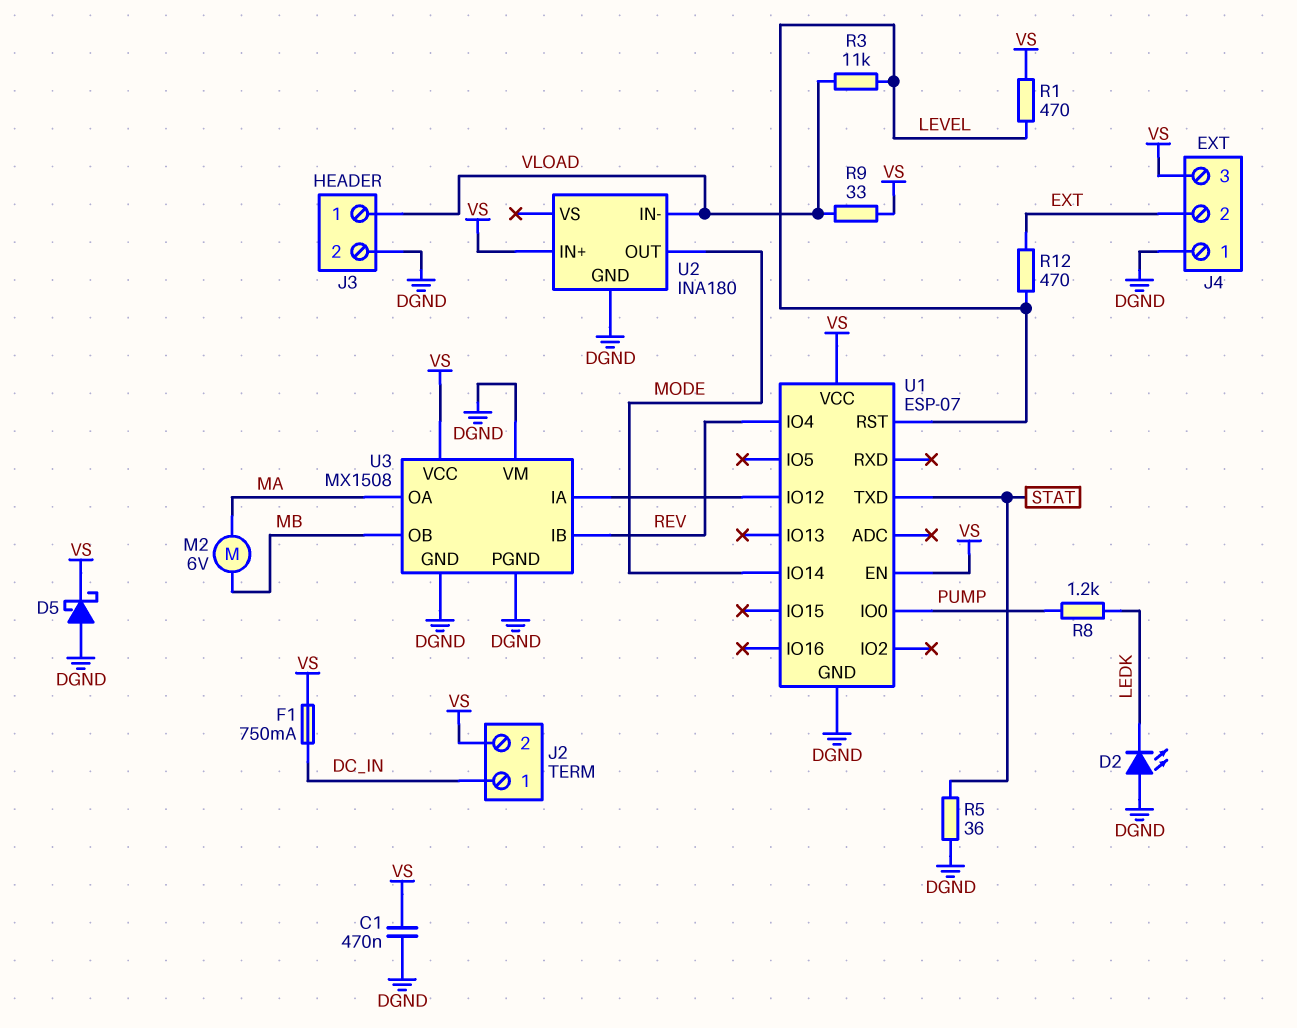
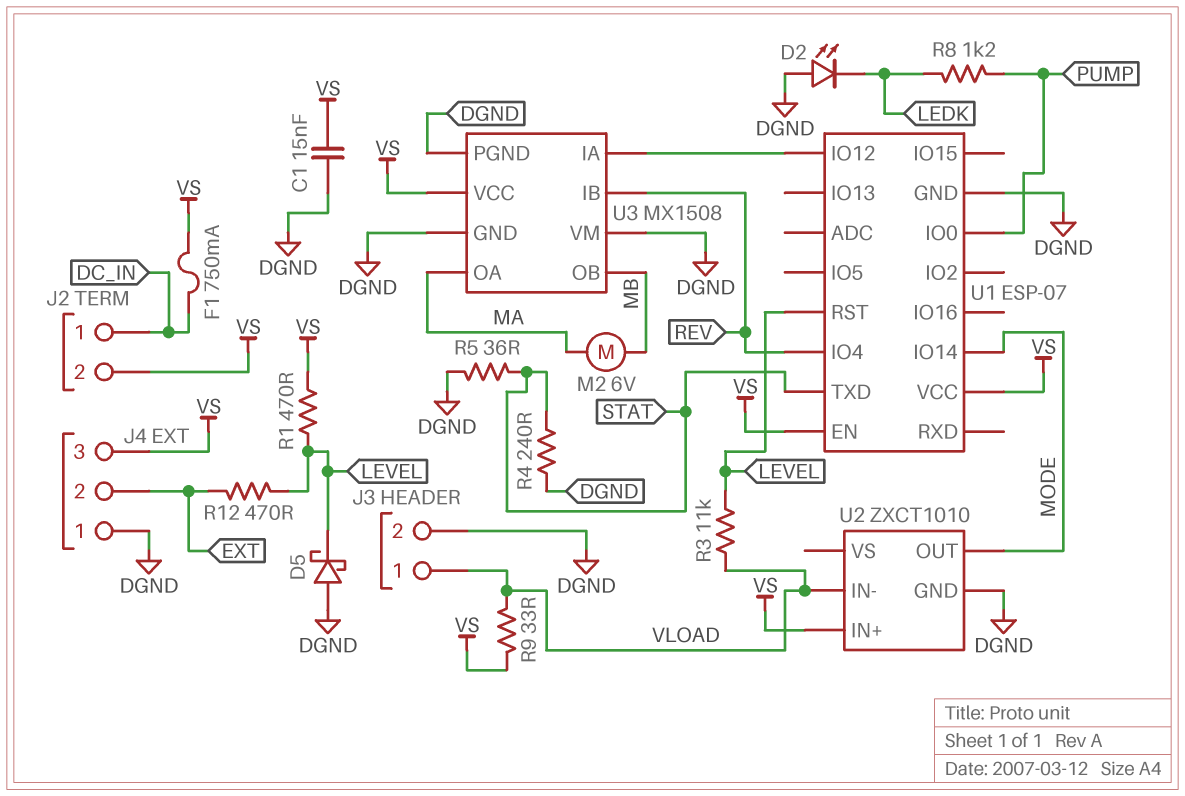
C1: 470nF (DGND, VS) -> 15nF (DGND, VS)
D5: schottky (A DGND, K VS) -> schottky (A DGND, K LEVEL)
R4: none -> 240 (DGND, STAT)
U2: INA180 -> ZXCT1010

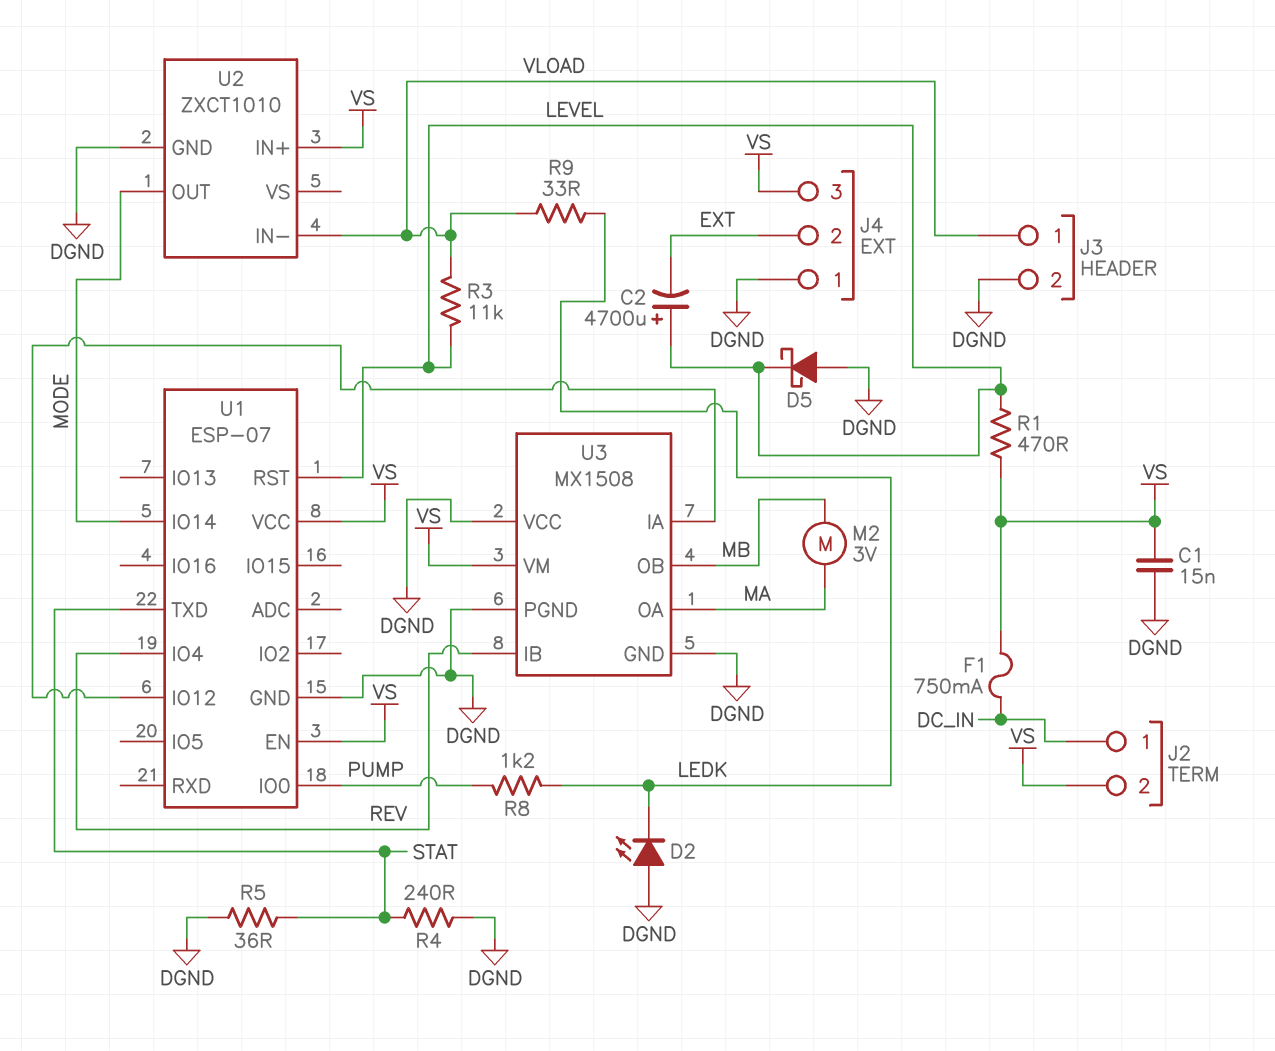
C2: none -> 4700uF (plus LEVEL, minus EXT)
M2: motor 6V (MA, MB) -> motor 3V (MA, MB)
R9: 33 (VLOAD, VS) -> 33 (LEDK, VLOAD)
R12: 470 (EXT, LEVEL) -> none
U3 pin VCC: VS -> DGND
U3 pin VM: DGND -> VS

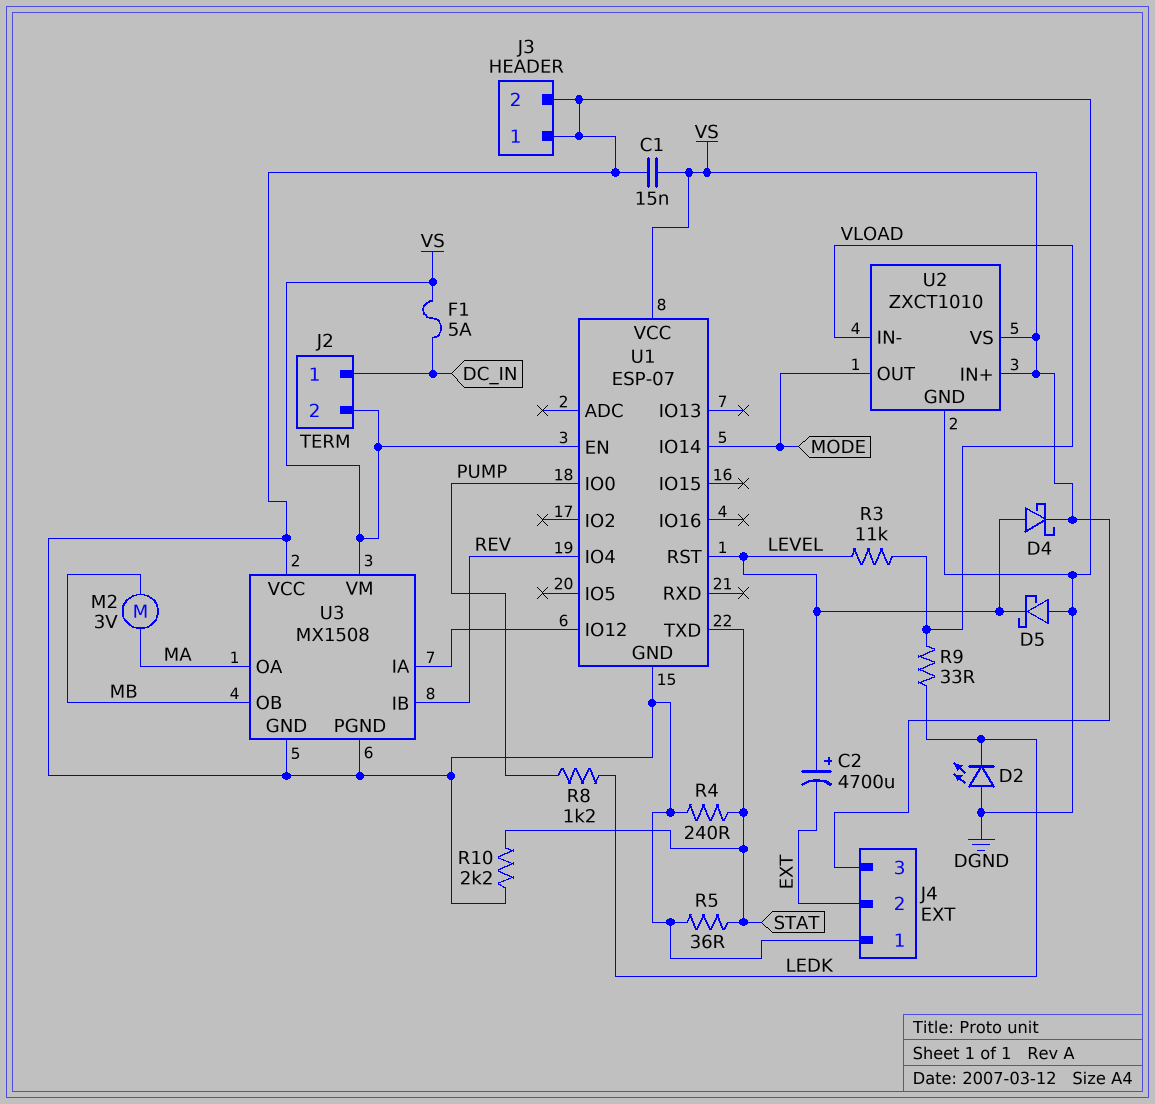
D4: none -> schottky (A LEVEL, K VS)
F1: 750mA (DC_IN, VS) -> 5A (DC_IN, VS)
J3 pin 1: VLOAD -> DGND
R1: 470 (LEVEL, VS) -> none
R10: none -> 2.2k (DGND, STAT)
U2 pin VS: none -> VS

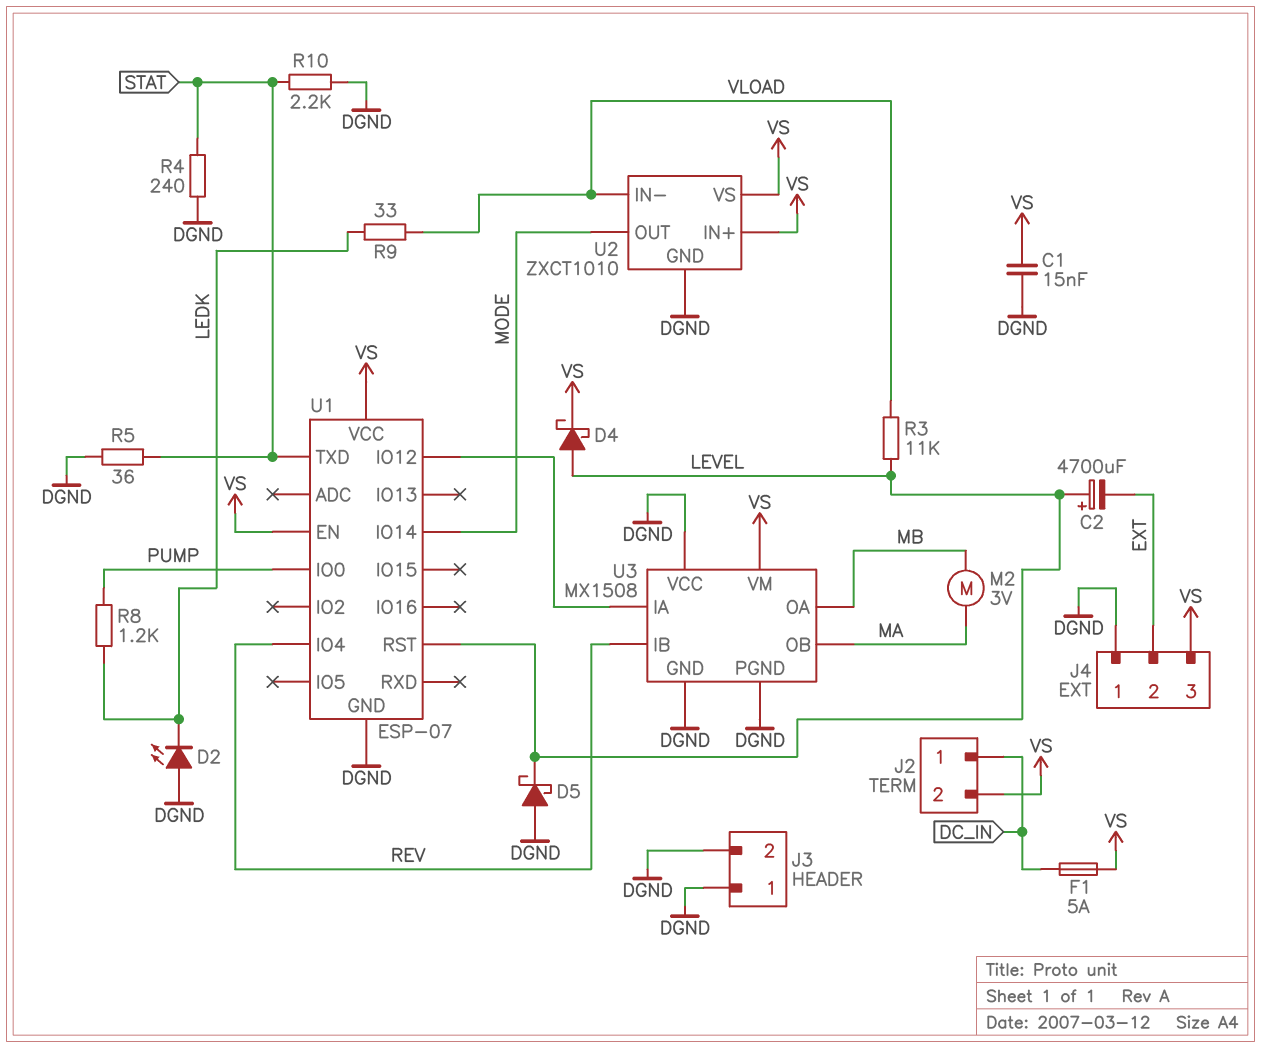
U3 pin OA: MA -> MB
U3 pin OB: MB -> MA

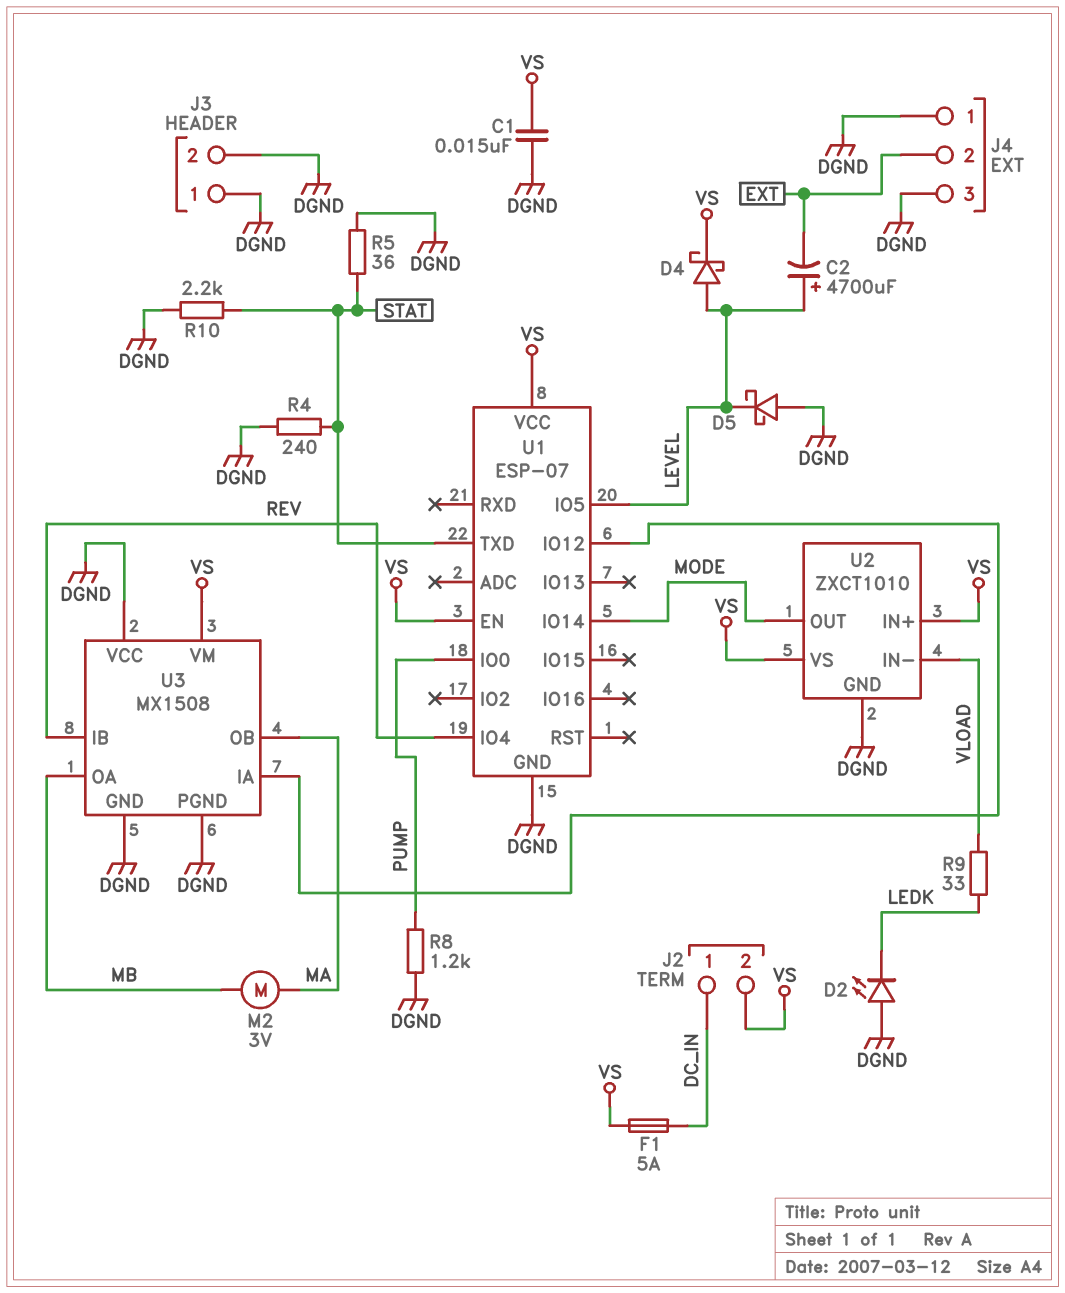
J4 pin 3: VS -> DGND
R3: 11k (LEVEL, VLOAD) -> none
R8: 1.2k (LEDK, PUMP) -> 1.2k (DGND, PUMP)
U1 pin IO5: none -> LEVEL
U1 pin RST: LEVEL -> none

